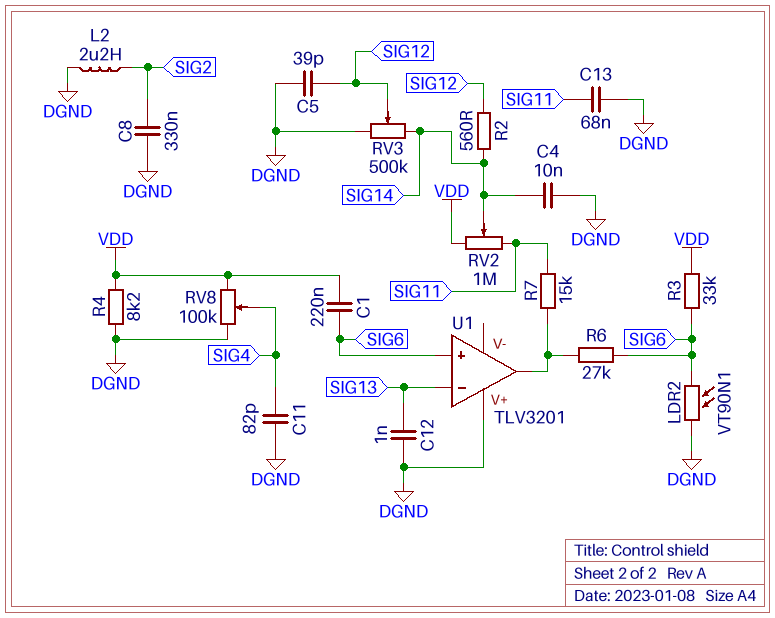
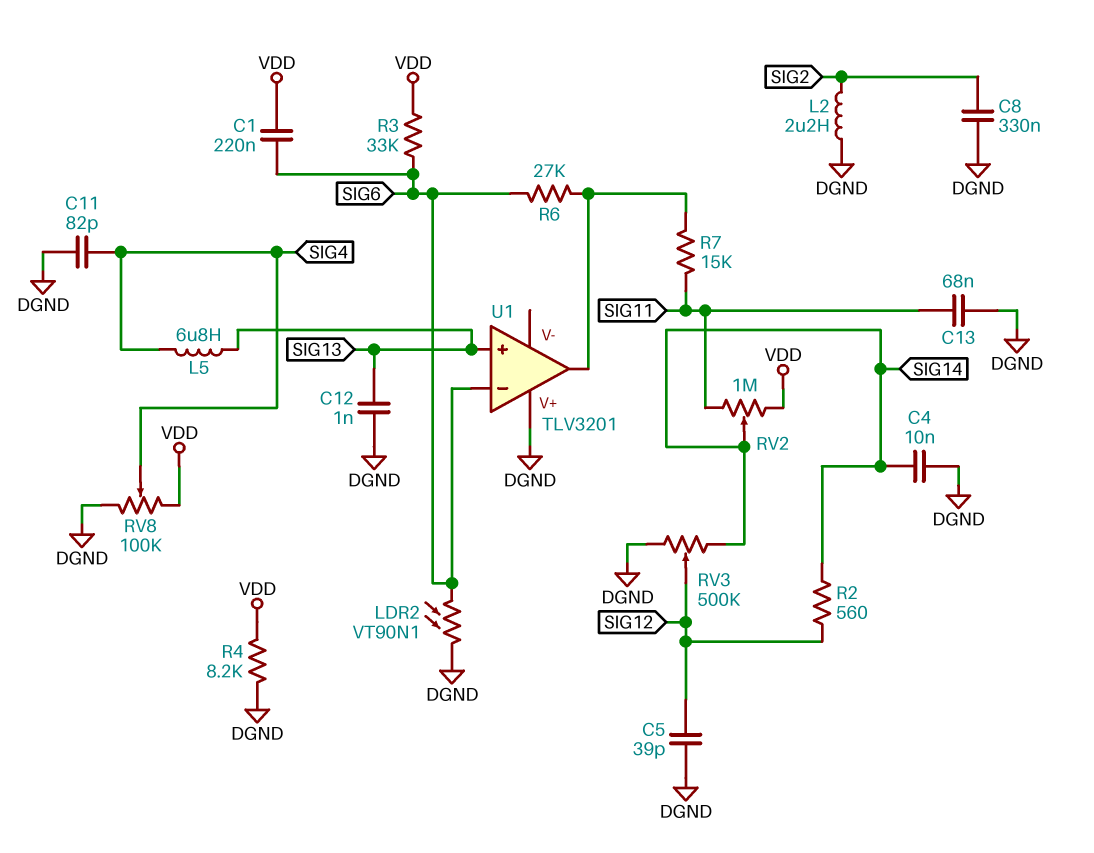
L5: none -> 6.8uH (SIG4, SIG13)
U1 pin in+: SIG6 -> SIG13
U1 pin in-: SIG13 -> SIG6

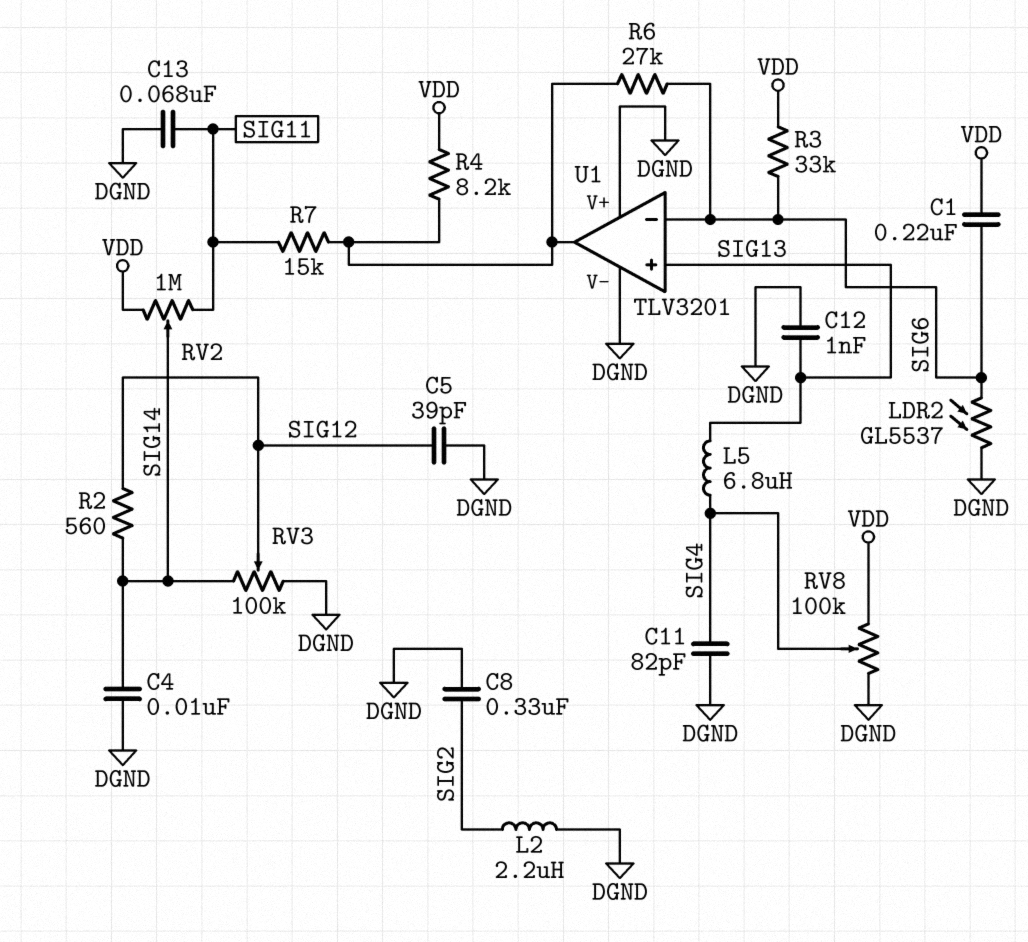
LDR2: VT90N1 (DGND, SIG6) -> GL5537 (DGND, SIG6)
R4: 8.2k (DGND, VDD) -> 8.2k (U1/out, VDD)
RV3: 500k (DGND, SIG14, wiper SIG12) -> 100k (DGND, SIG14, wiper SIG12)
U1 pin V-: none -> DGND

